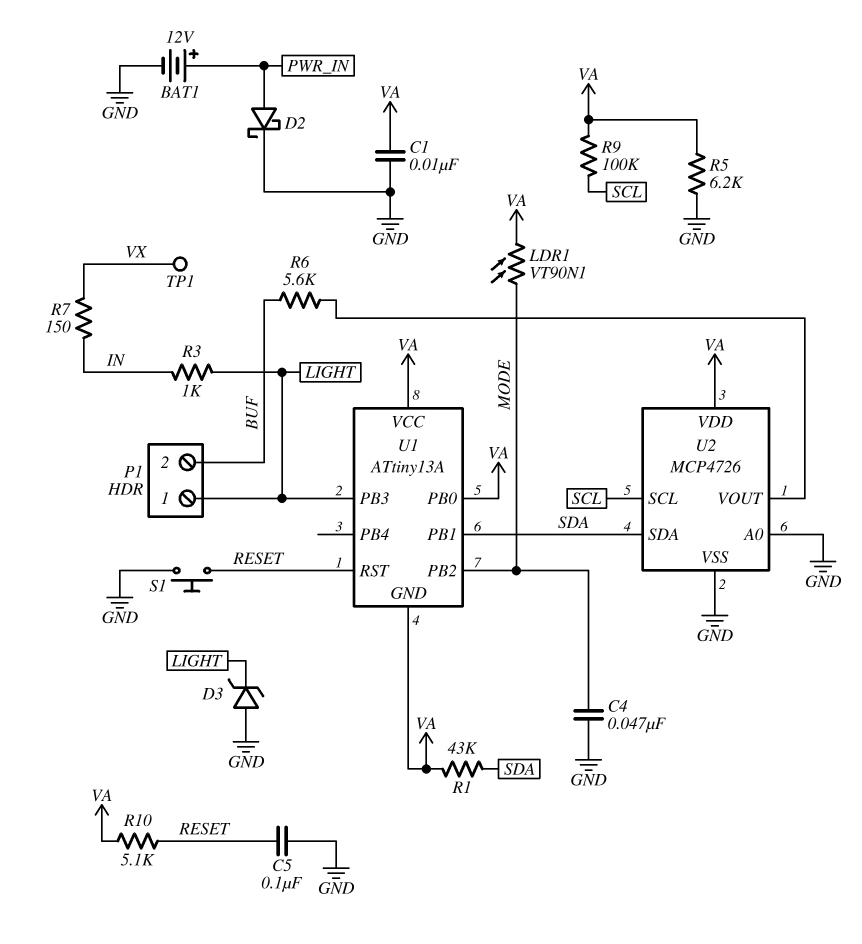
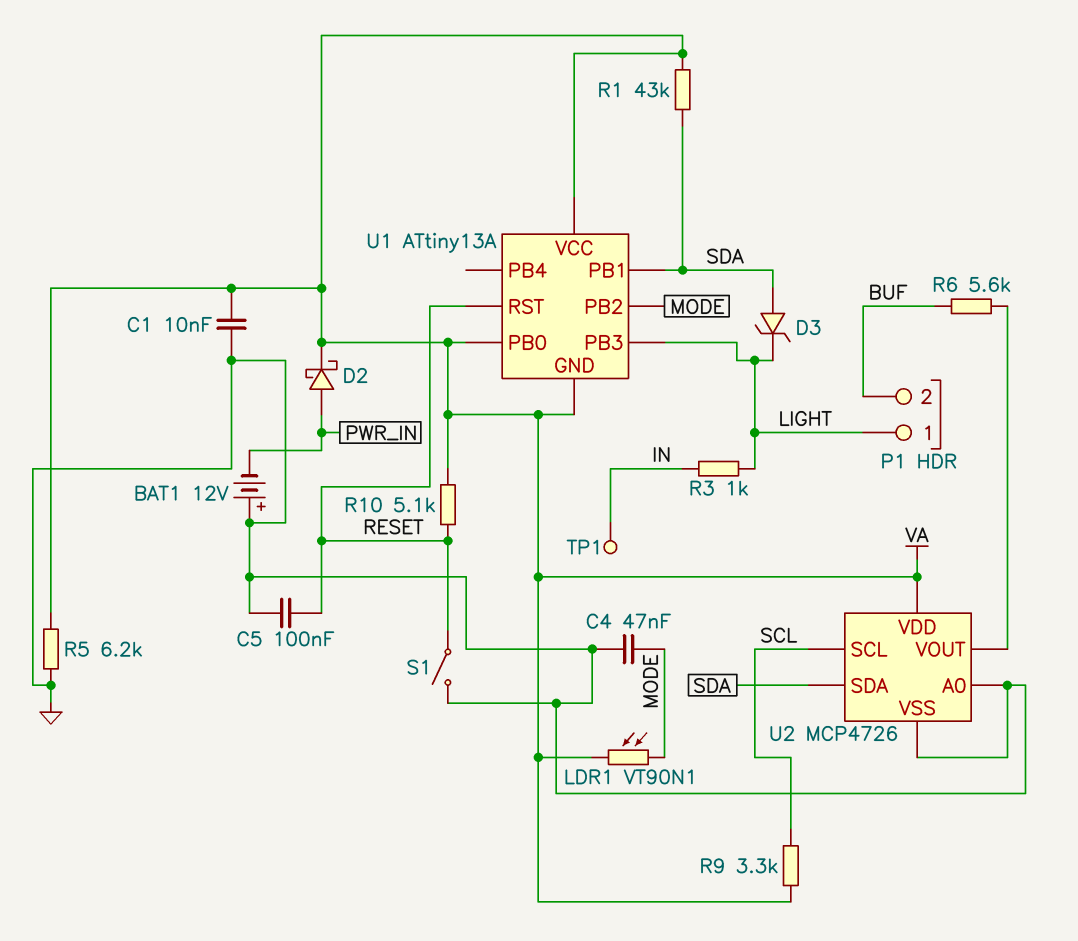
BAT1: 12V (plus PWR_IN, minus GND) -> 12V (plus GND, minus PWR_IN)
D2: schottky (A PWR_IN, K GND) -> schottky (A PWR_IN, K VA)
D3: zener (A GND, K LIGHT) -> zener (A SDA, K LIGHT)
R7: 150 (IN, VX) -> none
R9: 100k (SCL, VA) -> 3.3k (SCL, VA)
S1: button (GND, RESET) -> switch (GND, RESET)
TP1: test point (VX) -> test point (IN)

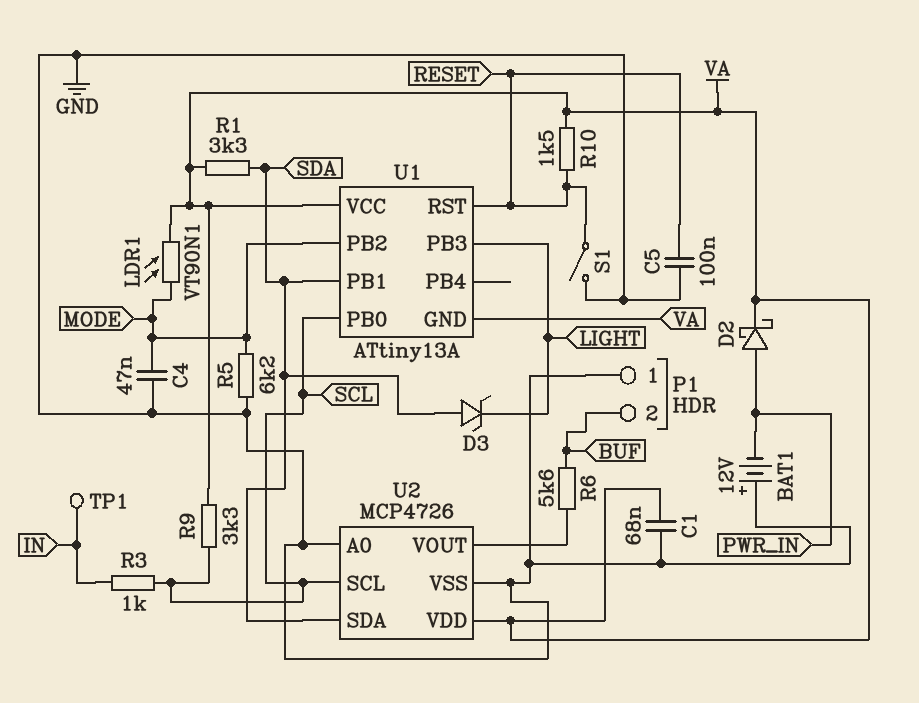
C1: 10nF (GND, VA) -> 68nF (GND, VA)
P1 pin 1: LIGHT -> GND
R1: 43k (SDA, VA) -> 3.3k (SDA, VA)
R3: 1k (IN, LIGHT) -> 1k (IN, SCL)
R5: 6.2k (GND, VA) -> 6.2k (GND, MODE)
R10: 5.1k (RESET, VA) -> 1.5k (RESET, VA)
U1 pin PB0: VA -> SCL

